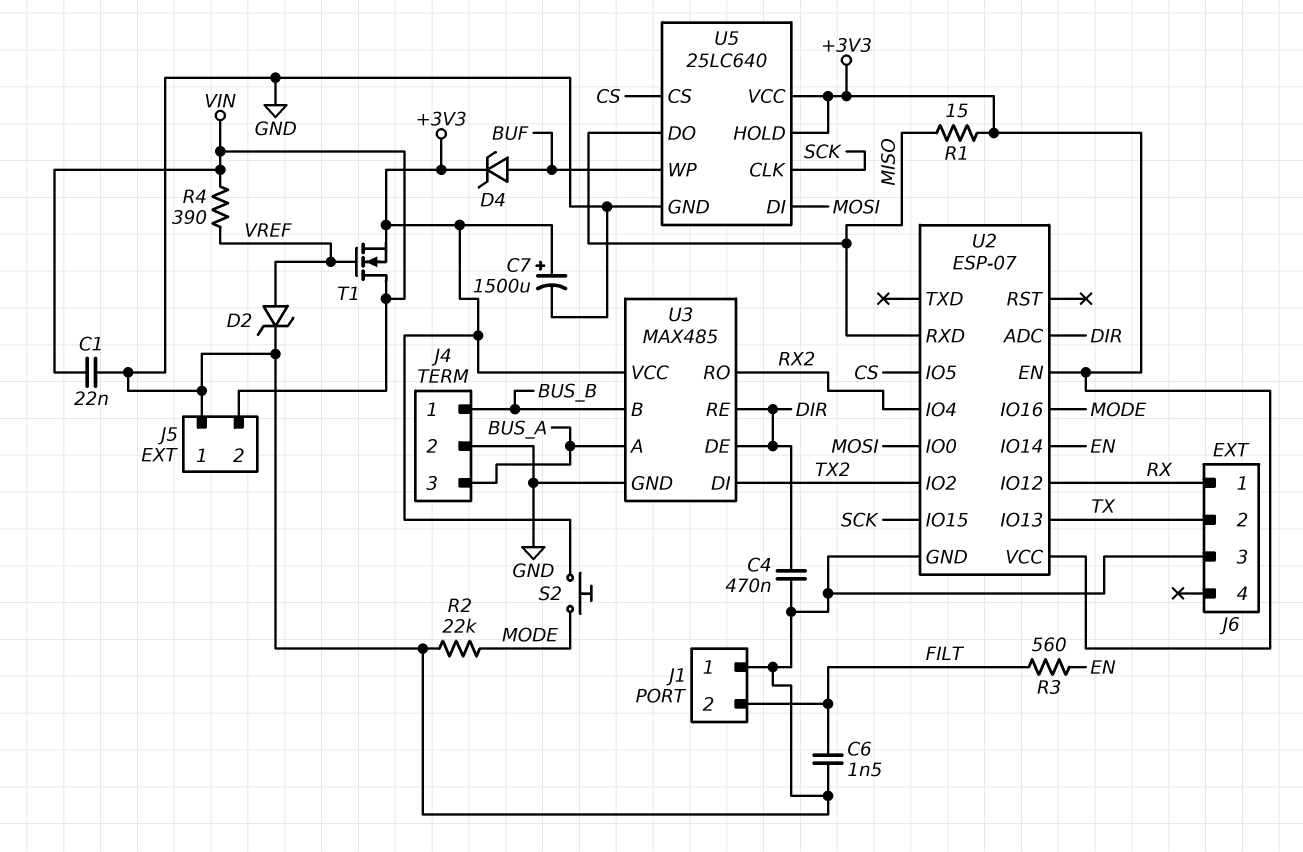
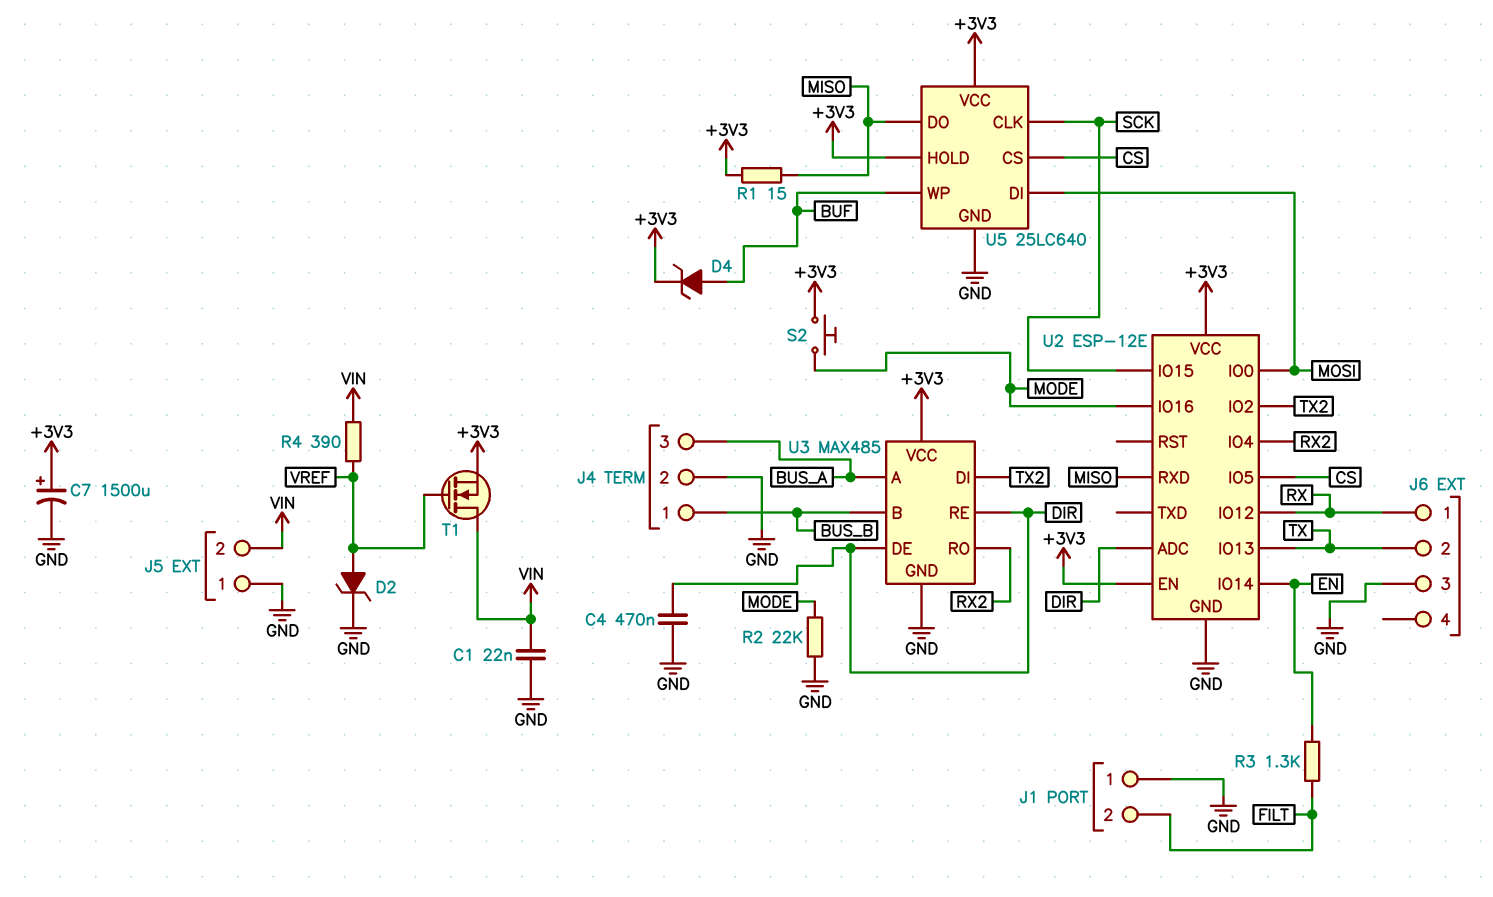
C6: 1.5nF (FILT, GND) -> none
R3: 560 (EN, FILT) -> 1.3k (EN, FILT)
U2: ESP-07 -> ESP-12E

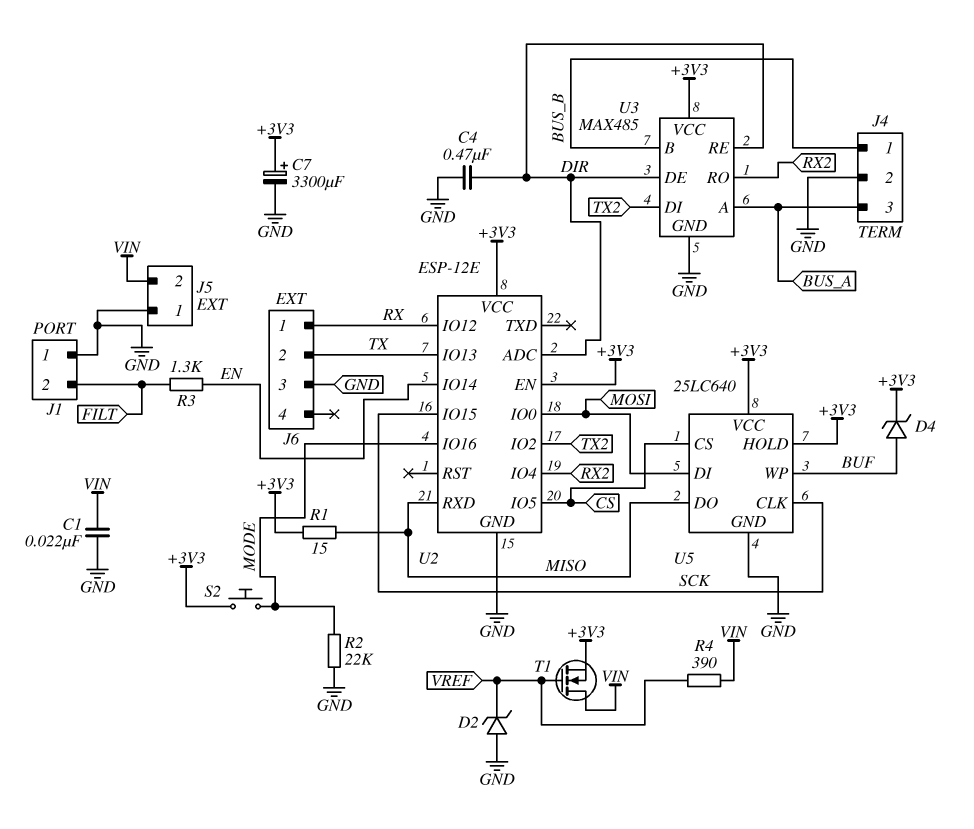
C7: 1500uF (plus +3V3, minus GND) -> 3300uF (plus +3V3, minus GND)
D2: zener (A VREF, K GND) -> zener (A GND, K VREF)

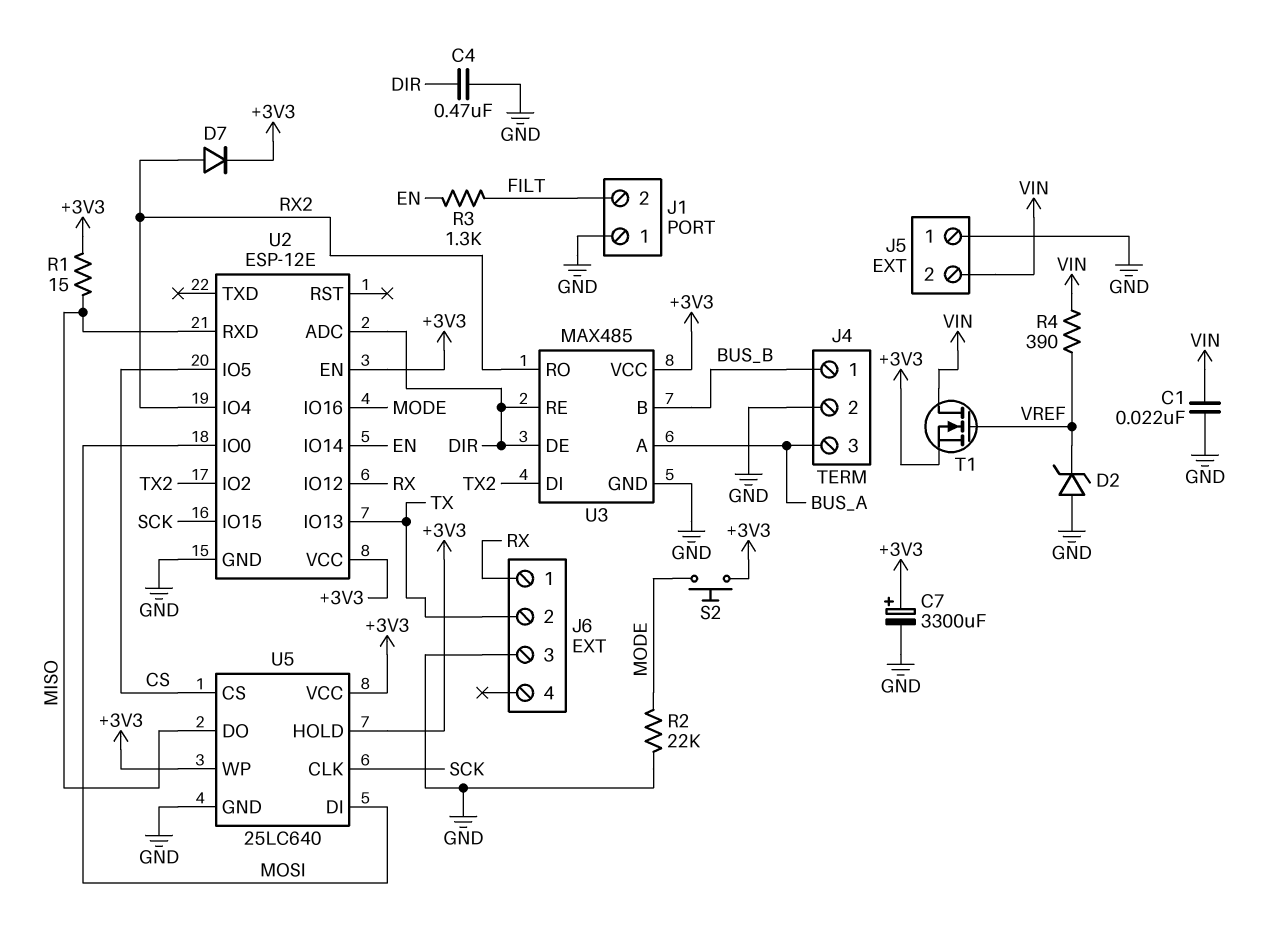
D4: zener (A BUF, K +3V3) -> none
D7: none -> diode (A RX2, K +3V3)
U5 pin WP: BUF -> +3V3

